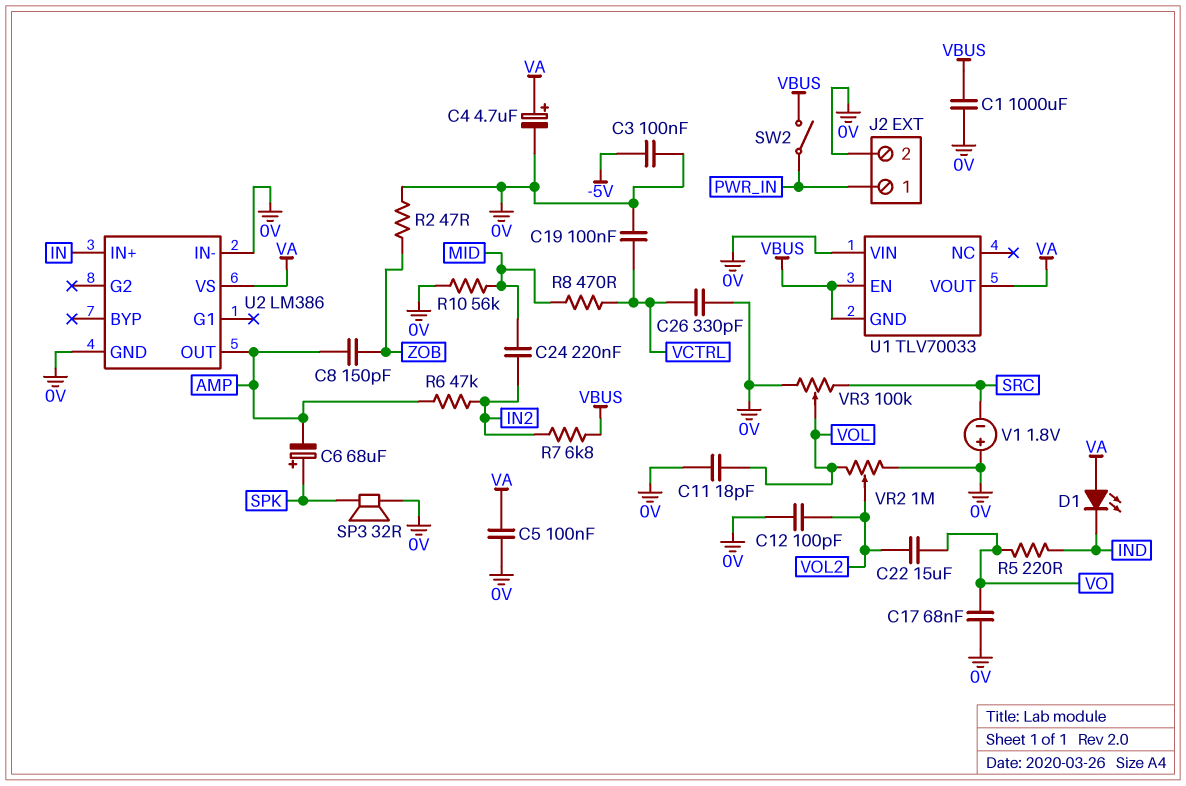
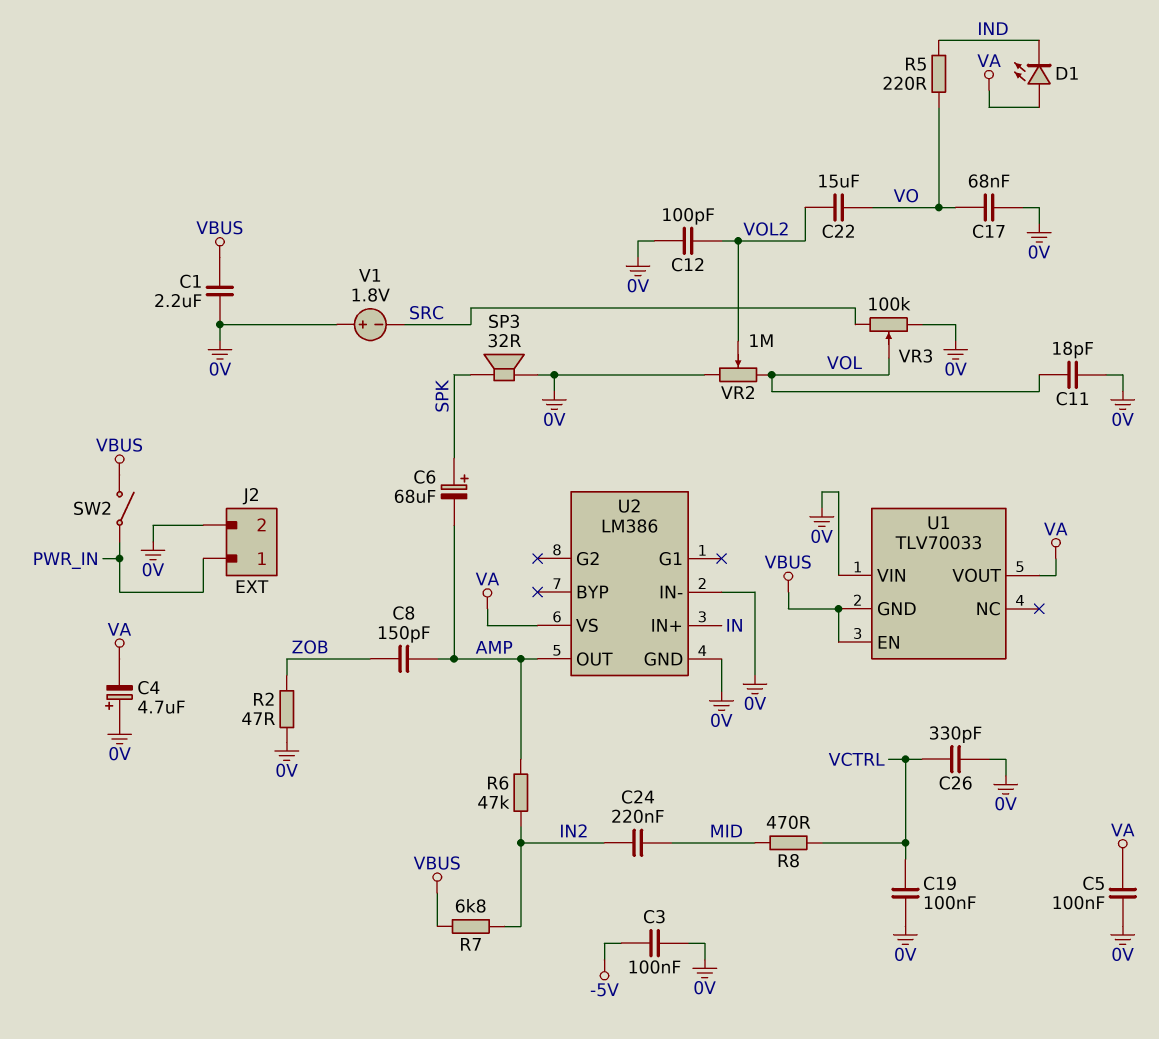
C1: 1000uF (0V, VBUS) -> 2.2uF (0V, VBUS)
C4: 4.7uF (plus VA, minus 0V) -> 4.7uF (plus 0V, minus VA)
R10: 56k (0V, MID) -> none

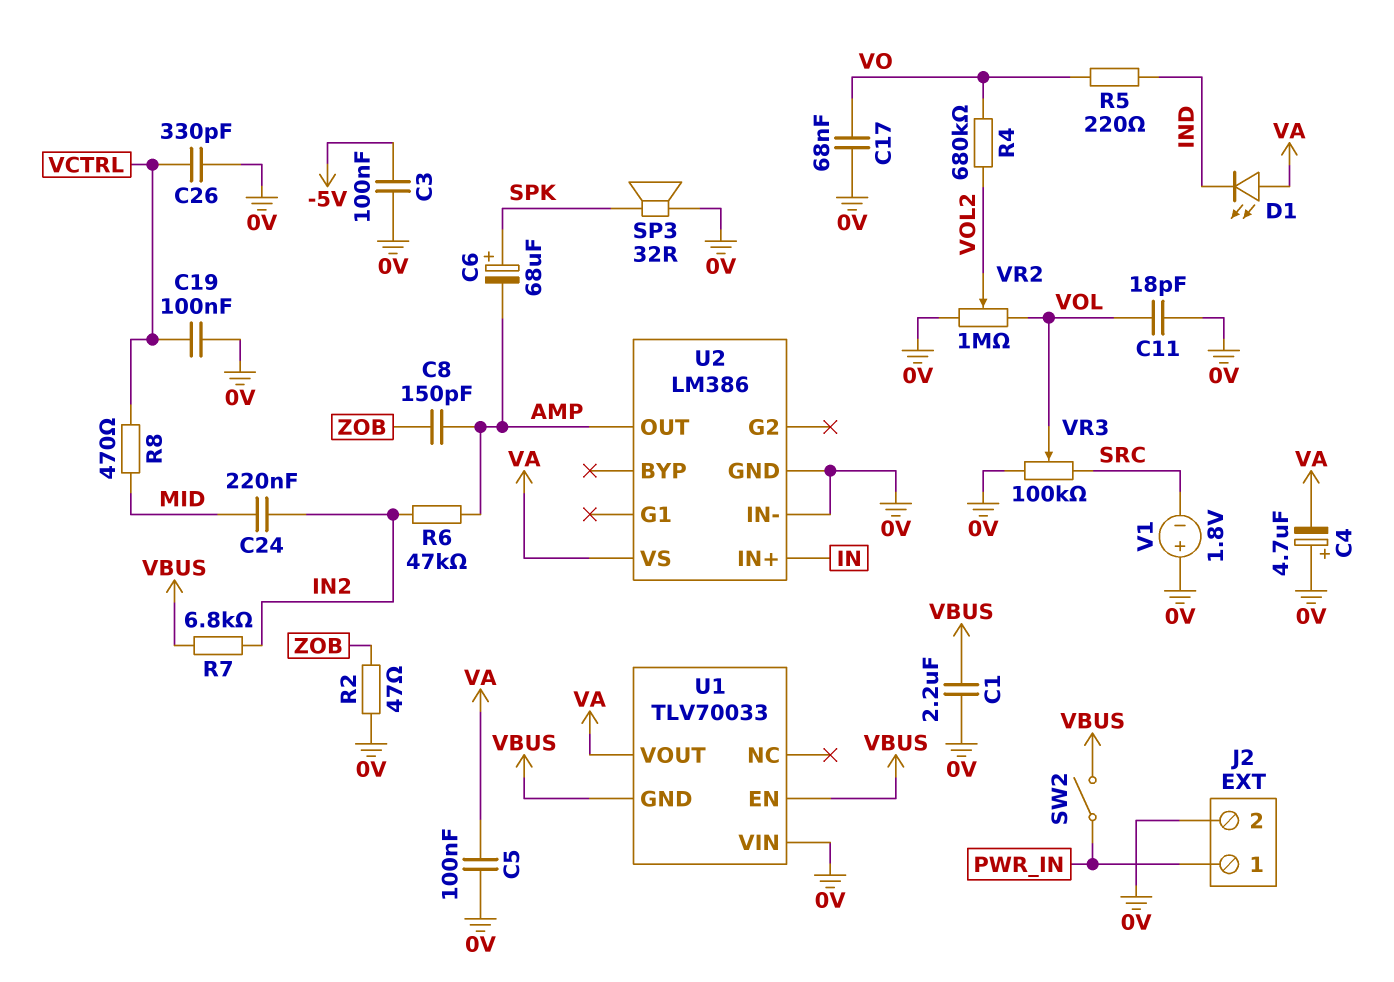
C12: 100pF (0V, VOL2) -> none
C22: 15uF (VO, VOL2) -> none
R4: none -> 680k (VO, VOL2)

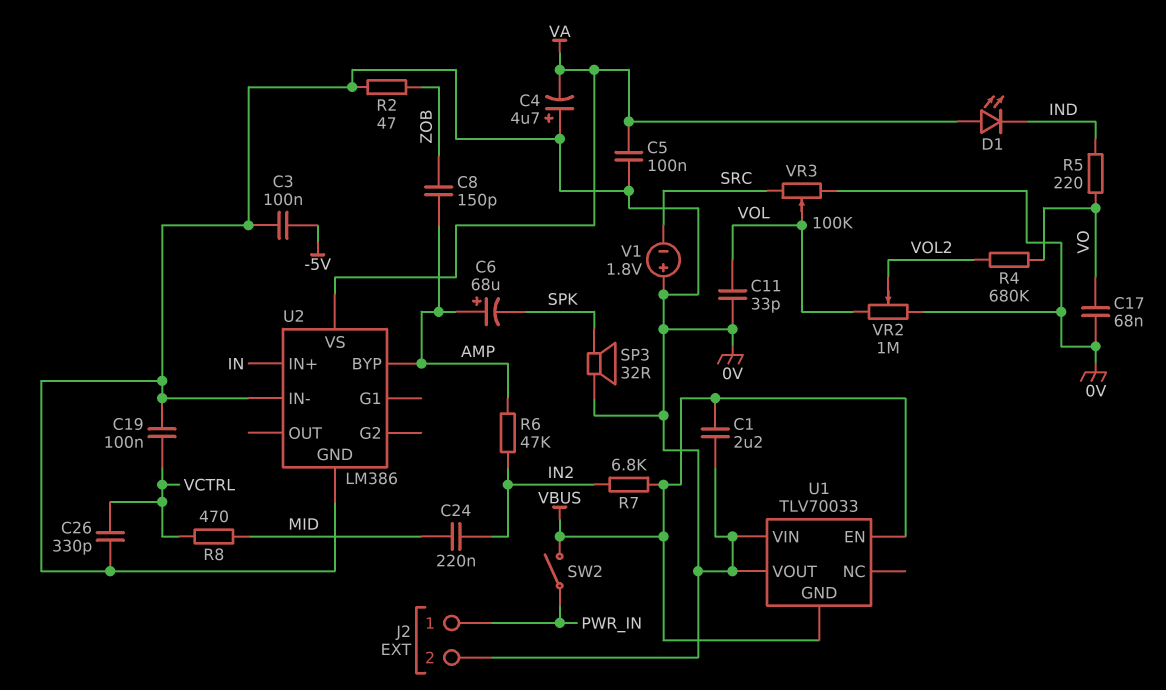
C6: 68uF (plus SPK, minus AMP) -> 68uF (plus AMP, minus SPK)
C11: 18pF (0V, VOL) -> 33pF (0V, VOL)
U1 pin VOUT: VA -> 0V
U2 pin BYP: none -> AMP
U2 pin OUT: AMP -> none

